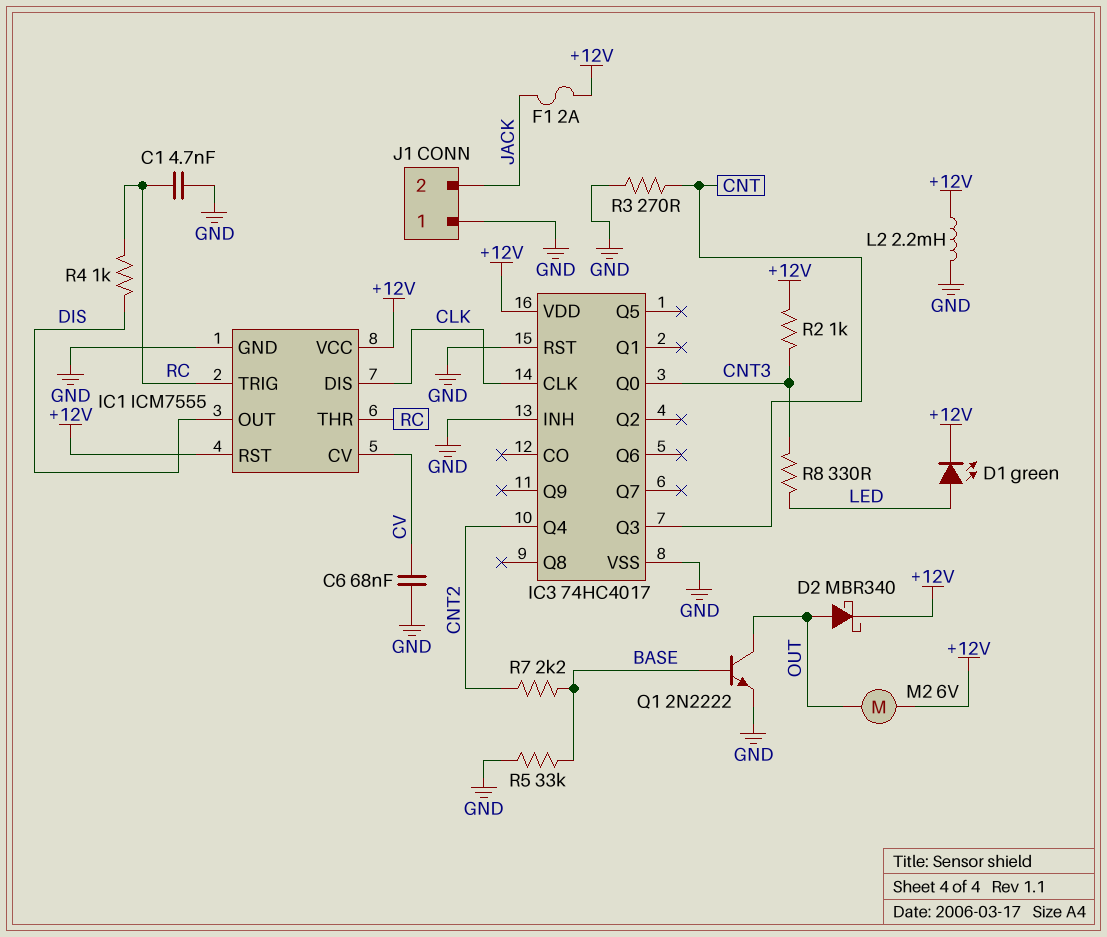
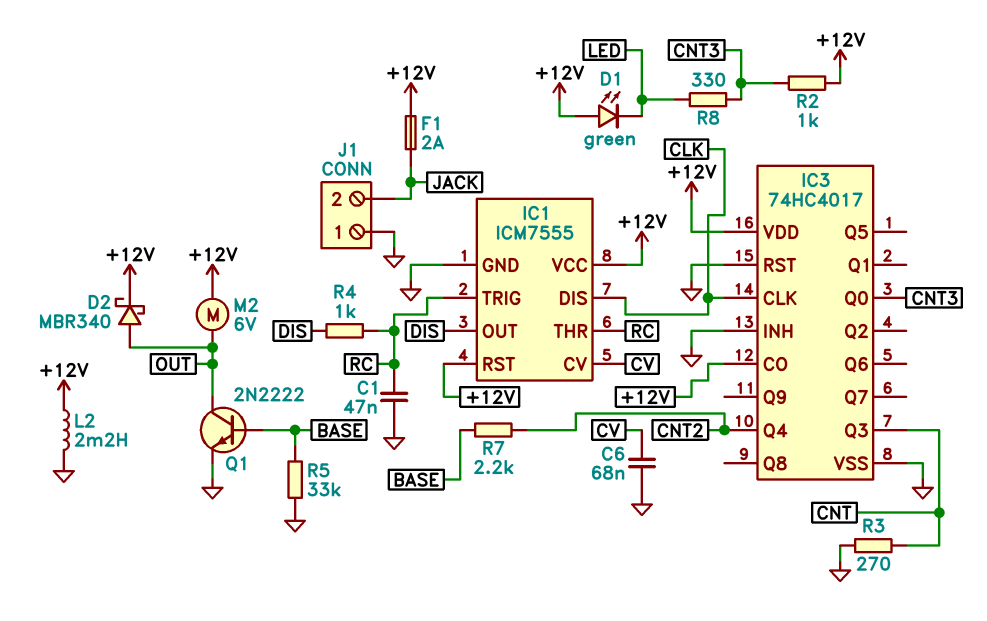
C1: 4.7nF (GND, RC) -> 47nF (GND, RC)
D1: LED green (A LED, K +12V) -> LED green (A +12V, K LED)
IC3 pin CO: none -> +12V

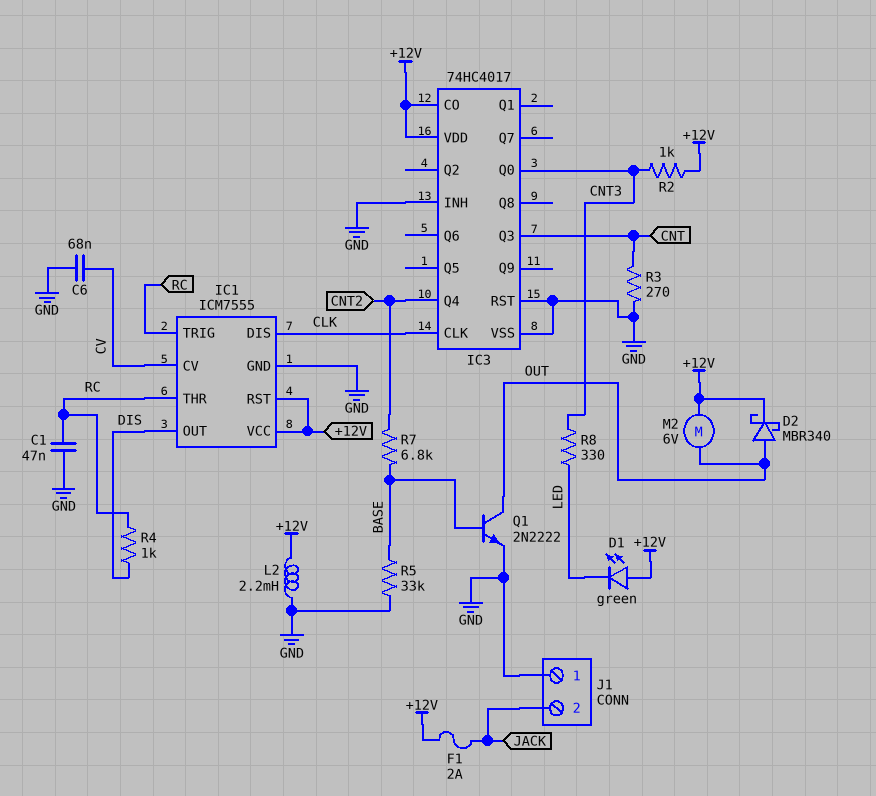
R7: 2.2k (BASE, CNT2) -> 6.8k (BASE, CNT2)

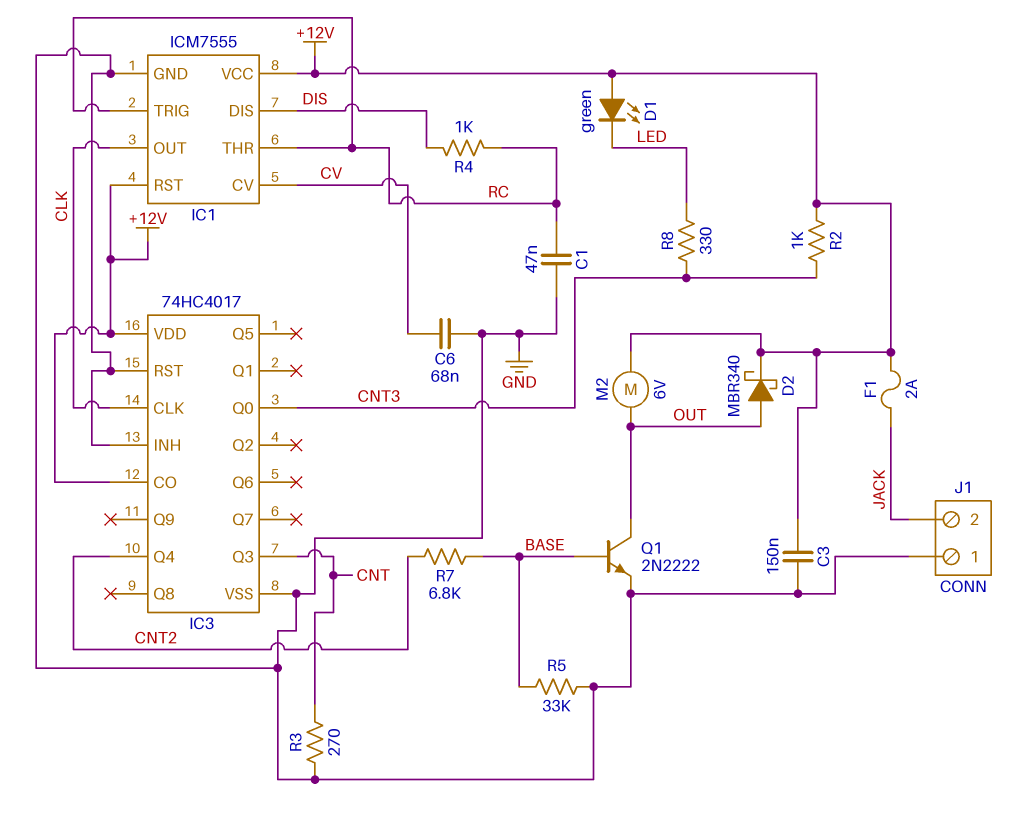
C3: none -> 150nF (+12V, GND)
IC1 pin DIS: CLK -> DIS
IC1 pin OUT: DIS -> CLK
L2: 2.2mH (+12V, GND) -> none

